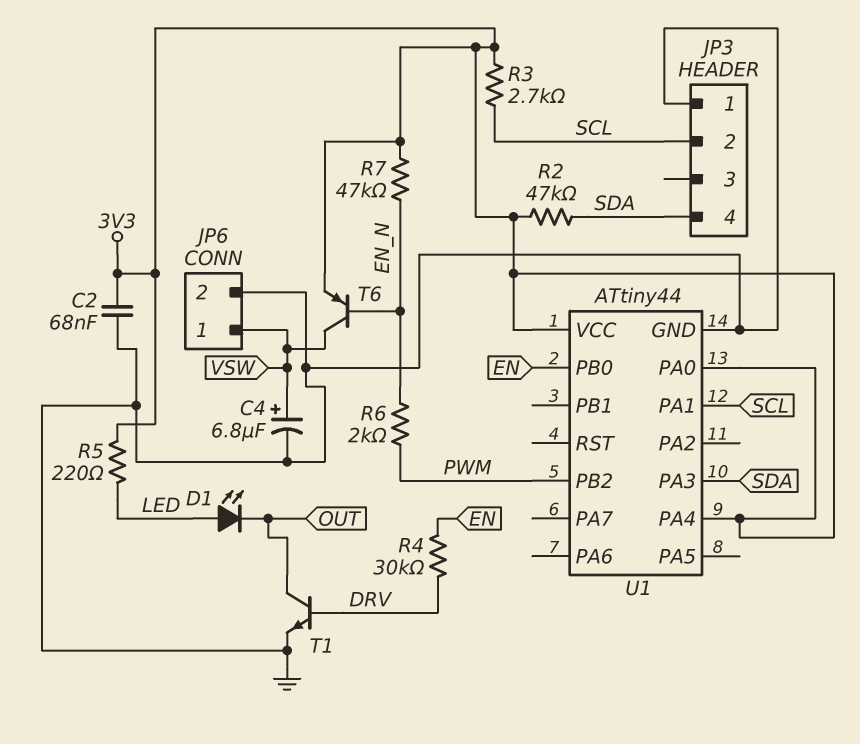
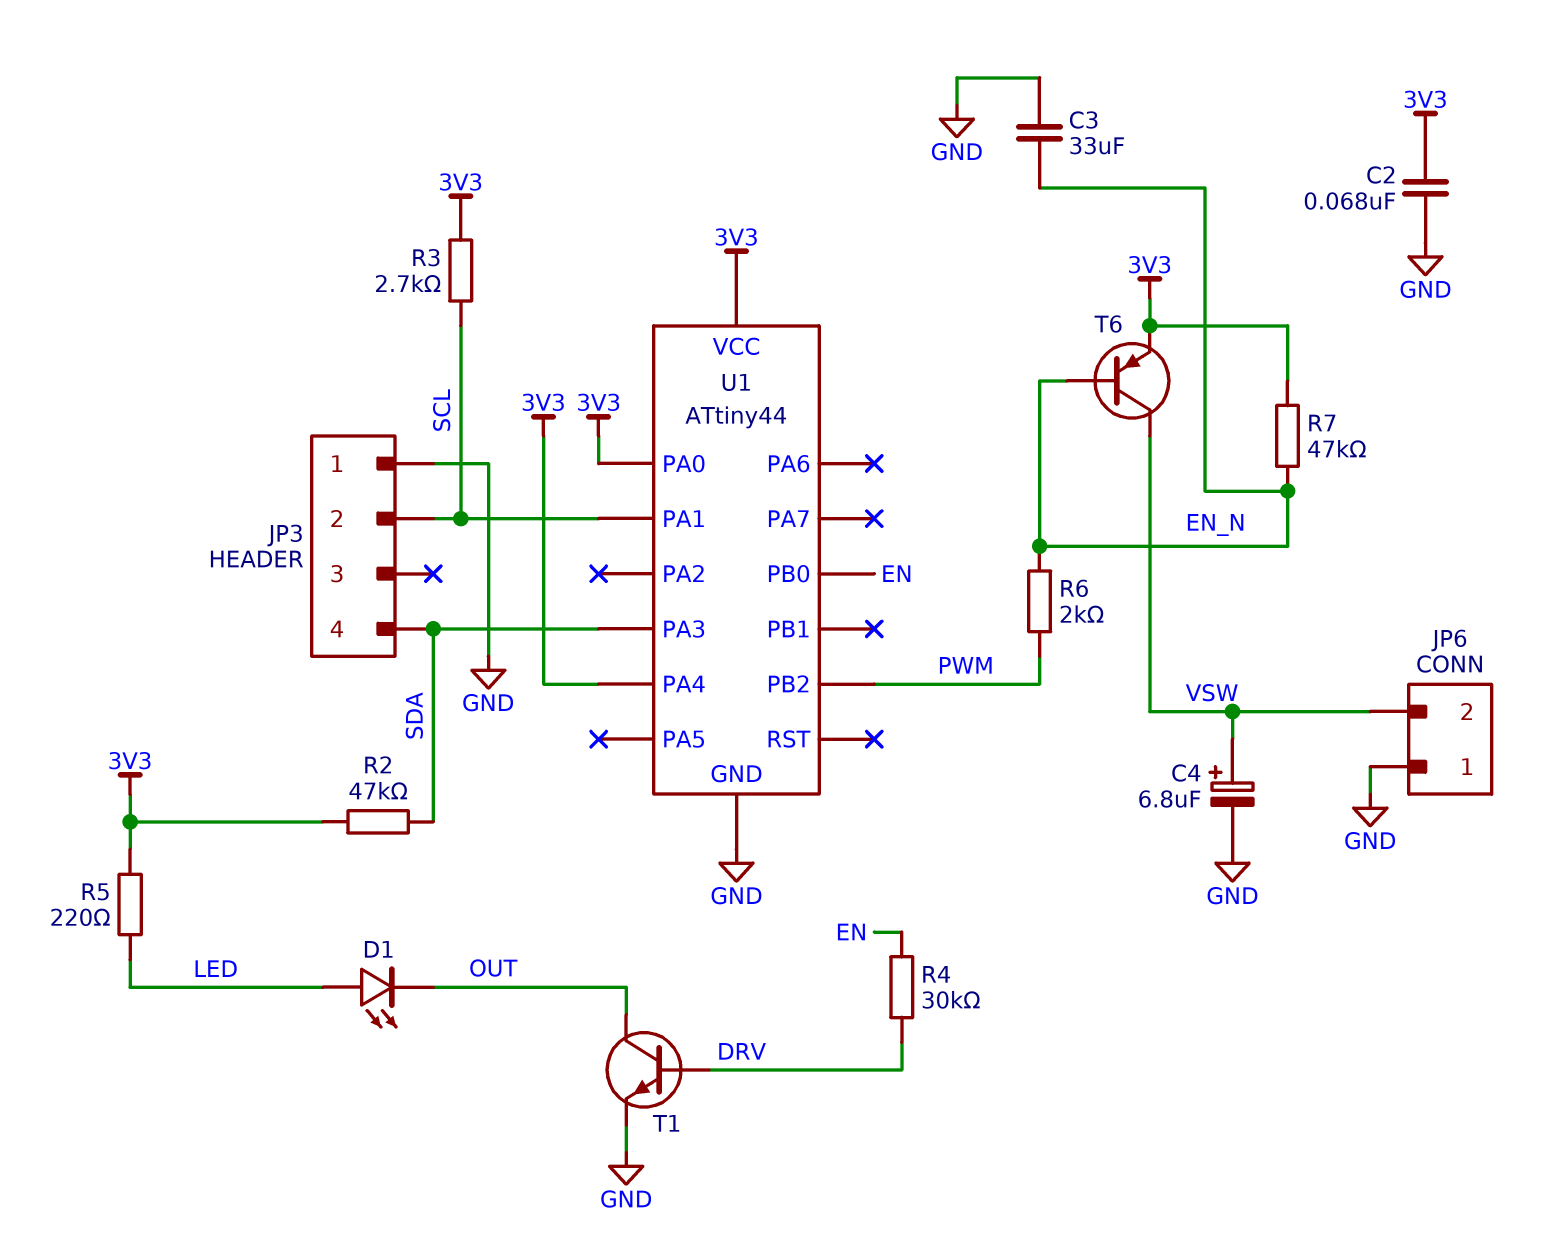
C3: none -> 33uF (EN_N, GND)
JP6 pin 1: VSW -> GND
JP6 pin 2: GND -> VSW

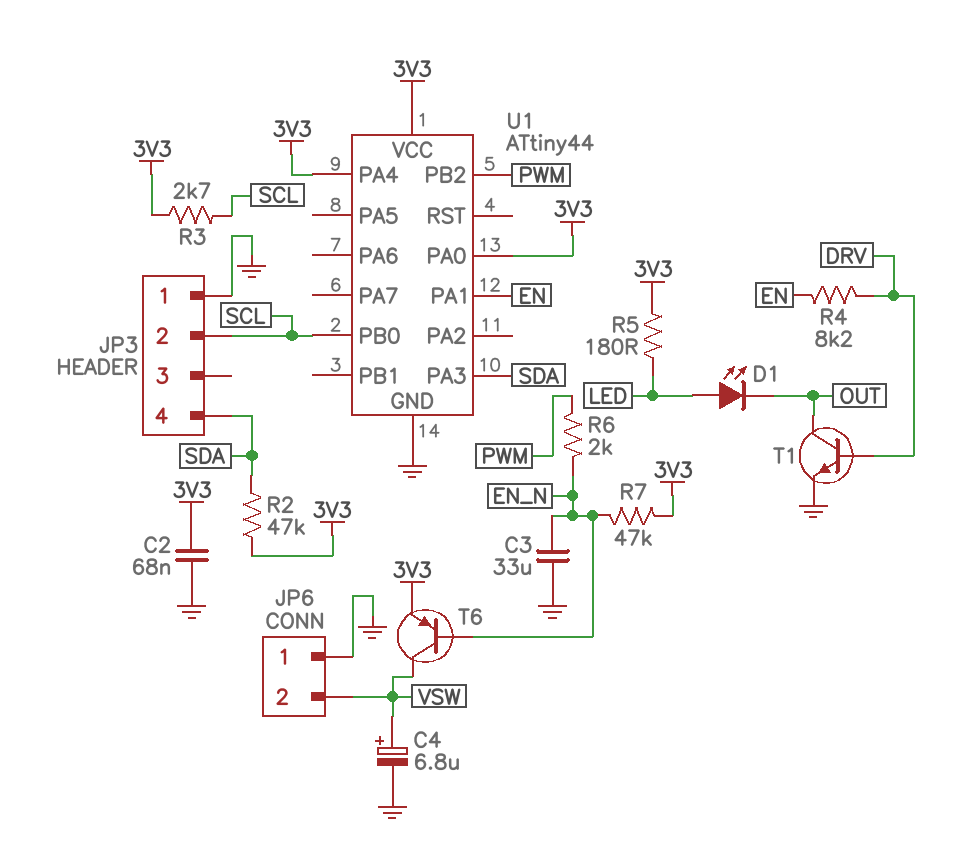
R4: 30k (DRV, EN) -> 8.2k (DRV, EN)
R5: 220 (3V3, LED) -> 180 (3V3, LED)
U1 pin PA1: SCL -> EN
U1 pin PB0: EN -> SCL

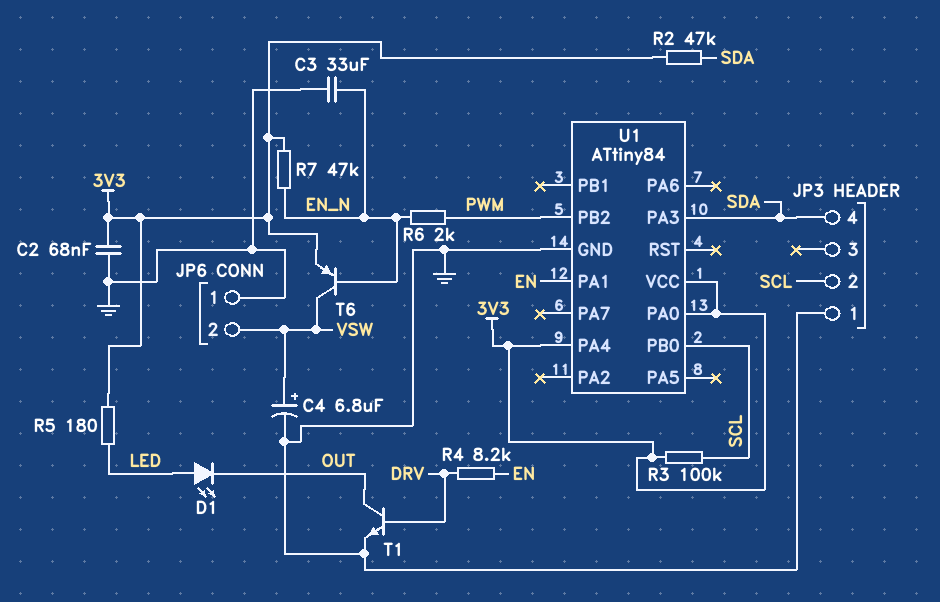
R3: 2.7k (3V3, SCL) -> 100k (3V3, SCL)
U1: ATtiny44 -> ATtiny84

